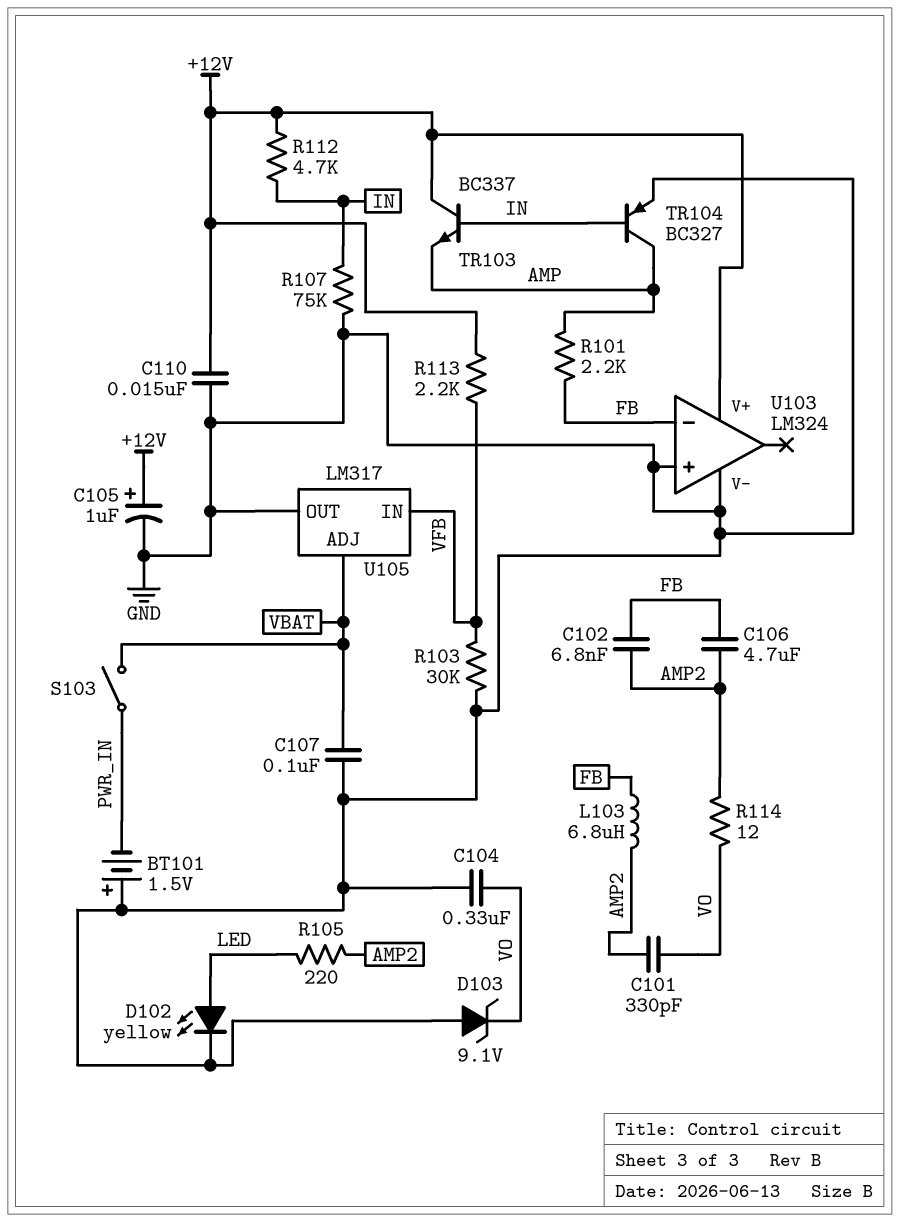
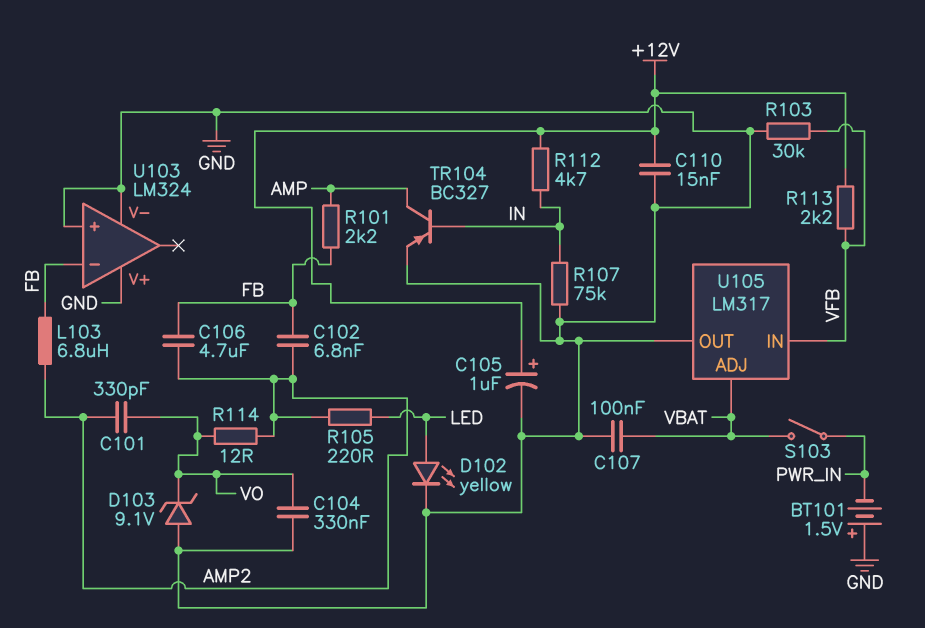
TR103: NPN BC337 (B IN, C +12V, E AMP) -> none
U103 pin V+: +12V -> GND

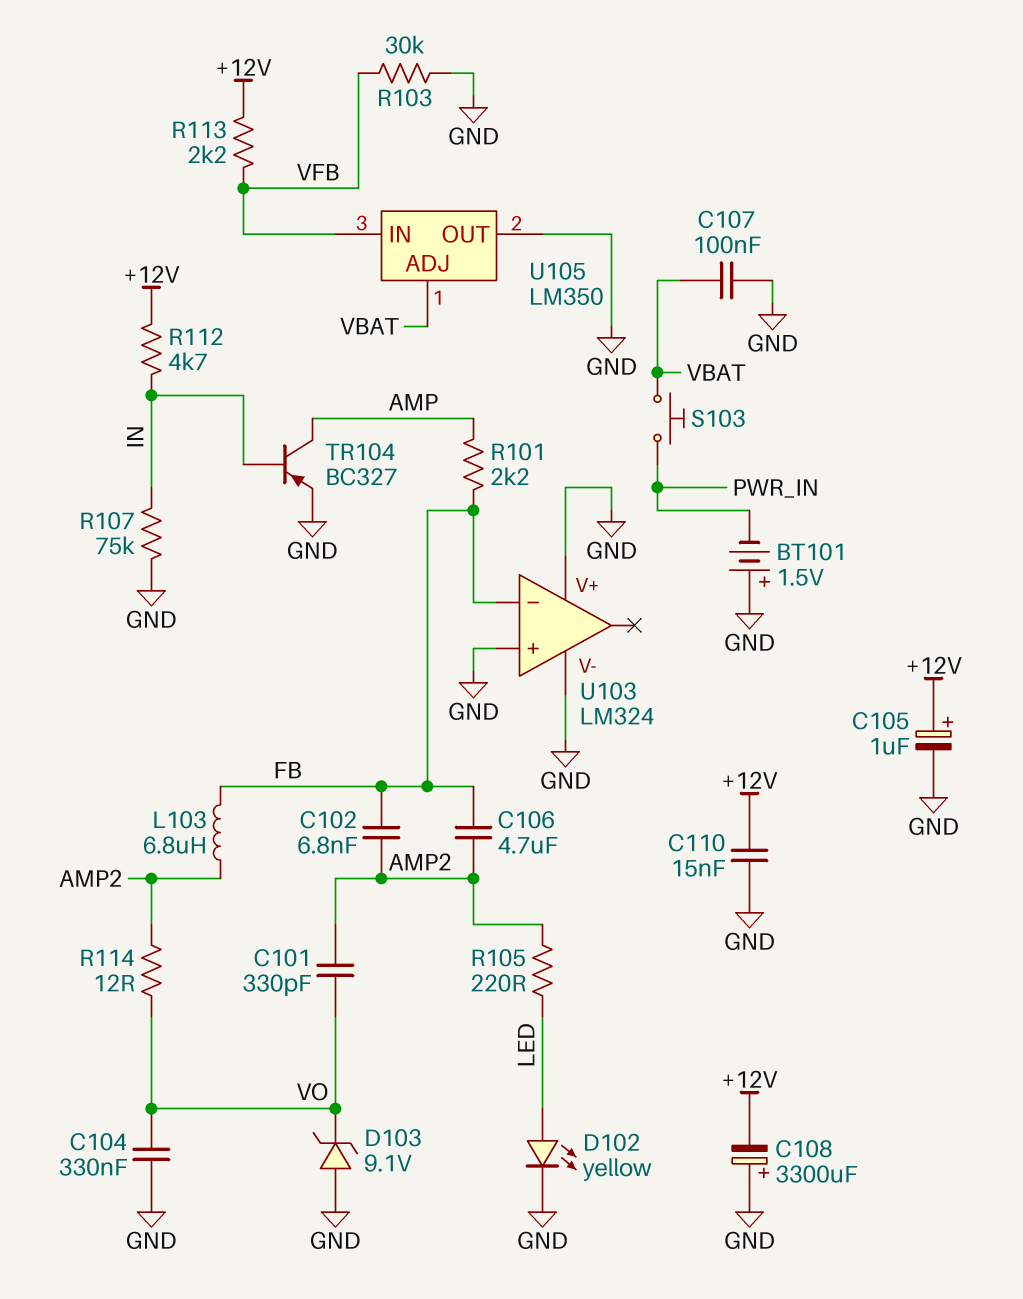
C108: none -> 3300uF (plus GND, minus +12V)
S103: switch (PWR_IN, VBAT) -> button (PWR_IN, VBAT)
U105: LM317 -> LM350

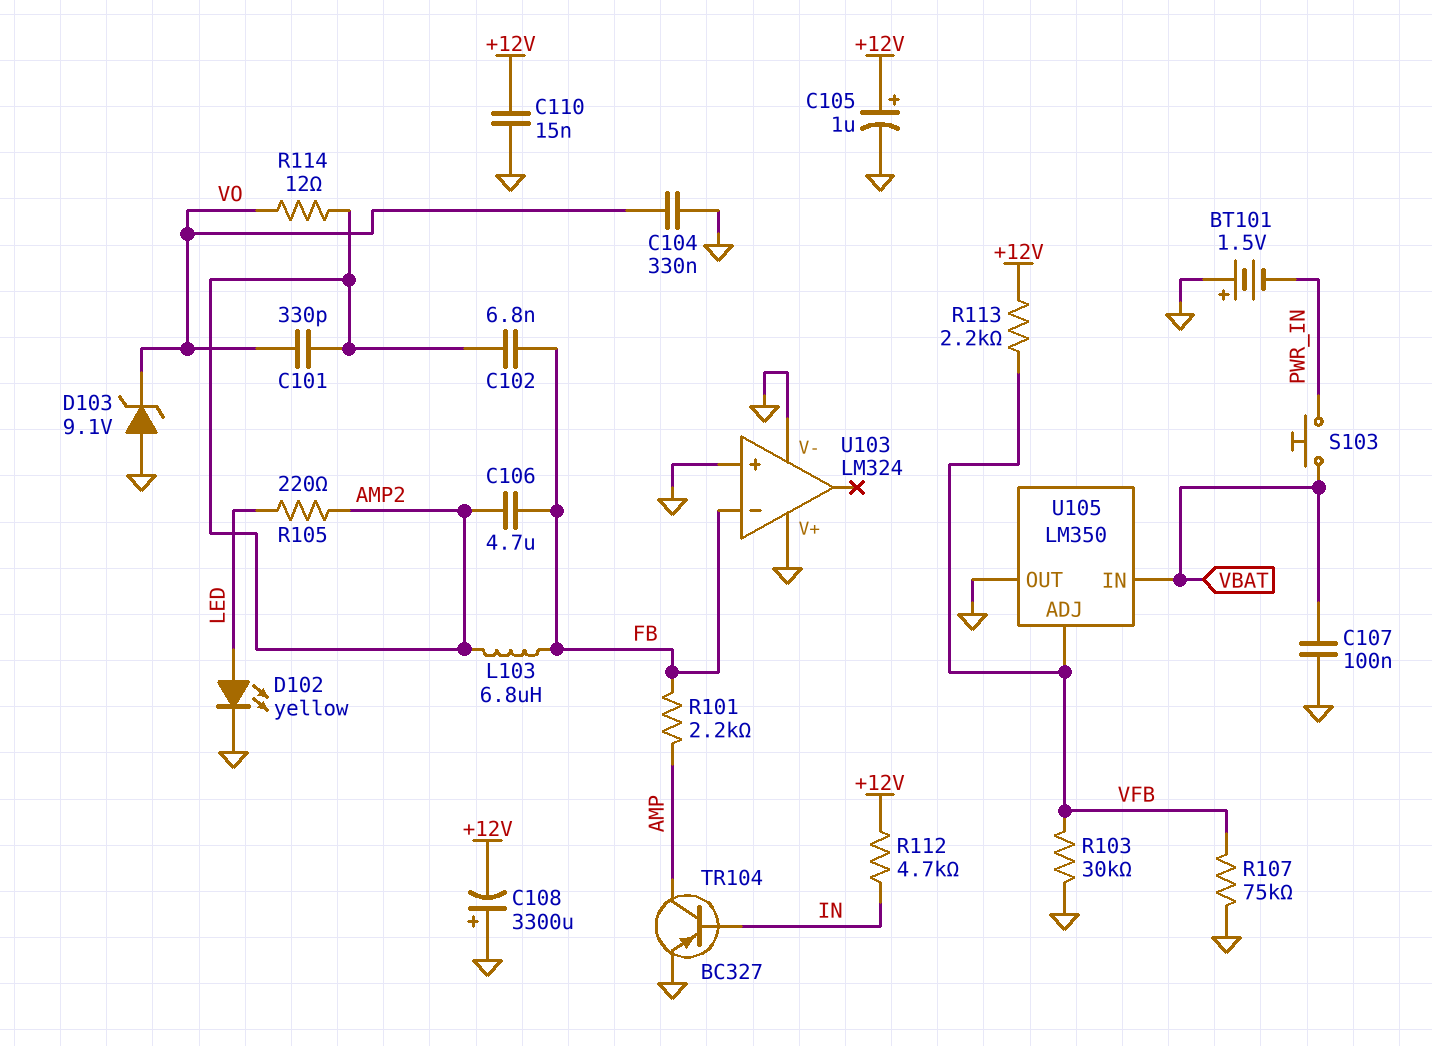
R107: 75k (GND, IN) -> 75k (GND, VFB)
U105 pin ADJ: VBAT -> VFB
U105 pin IN: VFB -> VBAT

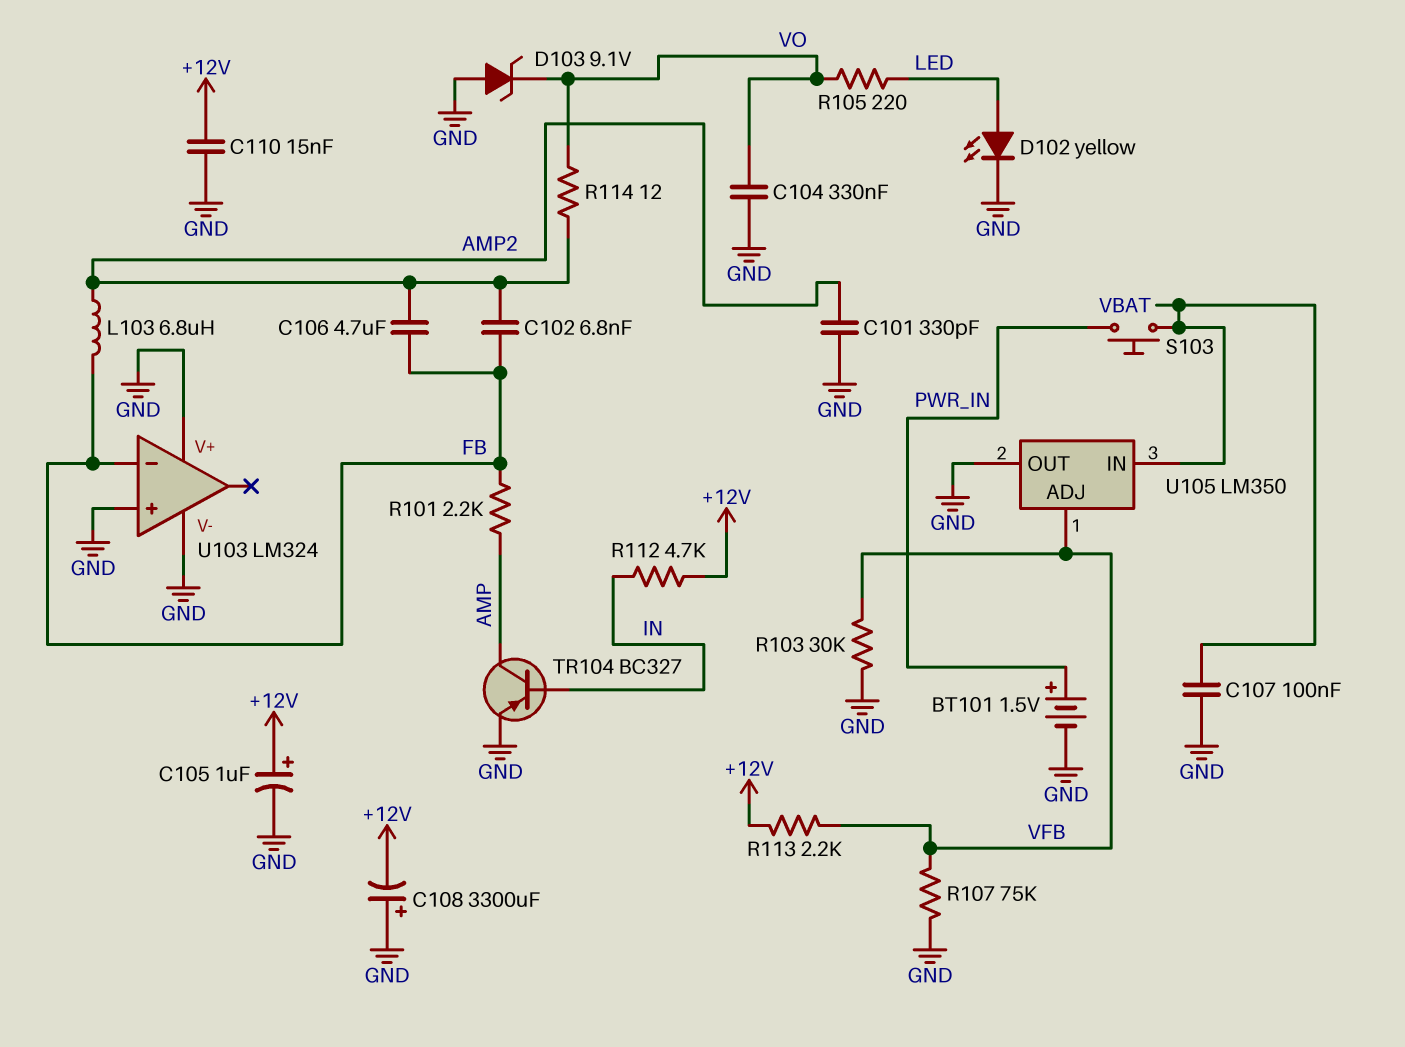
BT101: 1.5V (plus GND, minus PWR_IN) -> 1.5V (plus PWR_IN, minus GND)
C101: 330pF (AMP2, VO) -> 330pF (AMP2, GND)
R105: 220 (AMP2, LED) -> 220 (LED, VO)

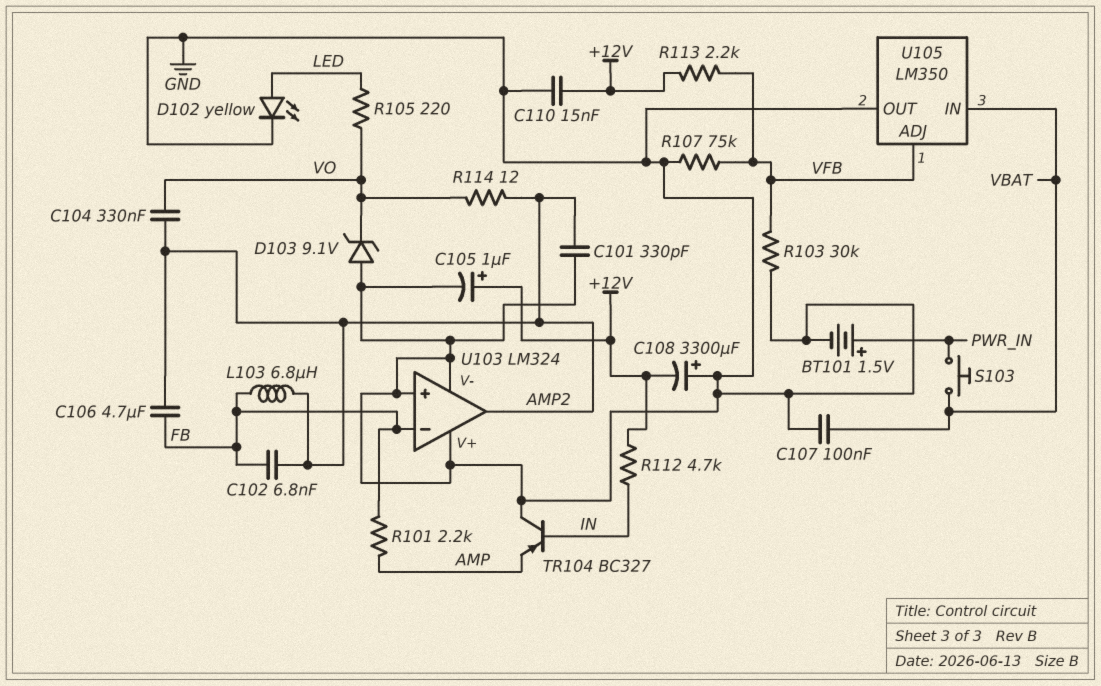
C104: 330nF (GND, VO) -> 330nF (AMP2, VO)
TR104: PNP BC327 (B IN, C AMP, E GND) -> PNP BC327 (B IN, C GND, E AMP)
U103 pin out: none -> AMP2

